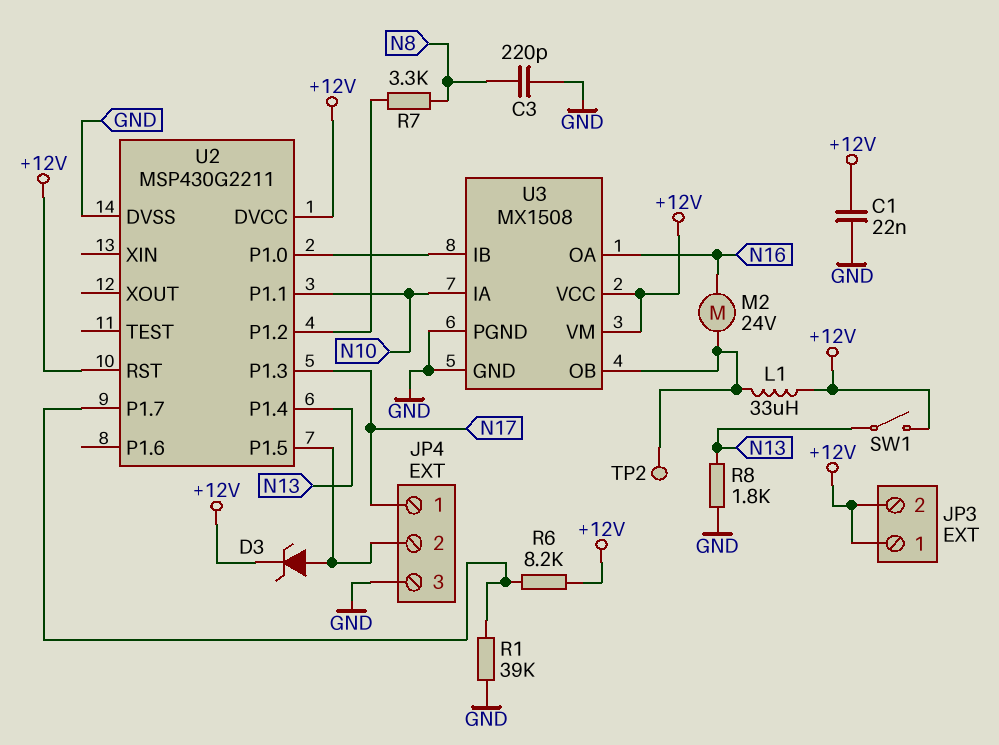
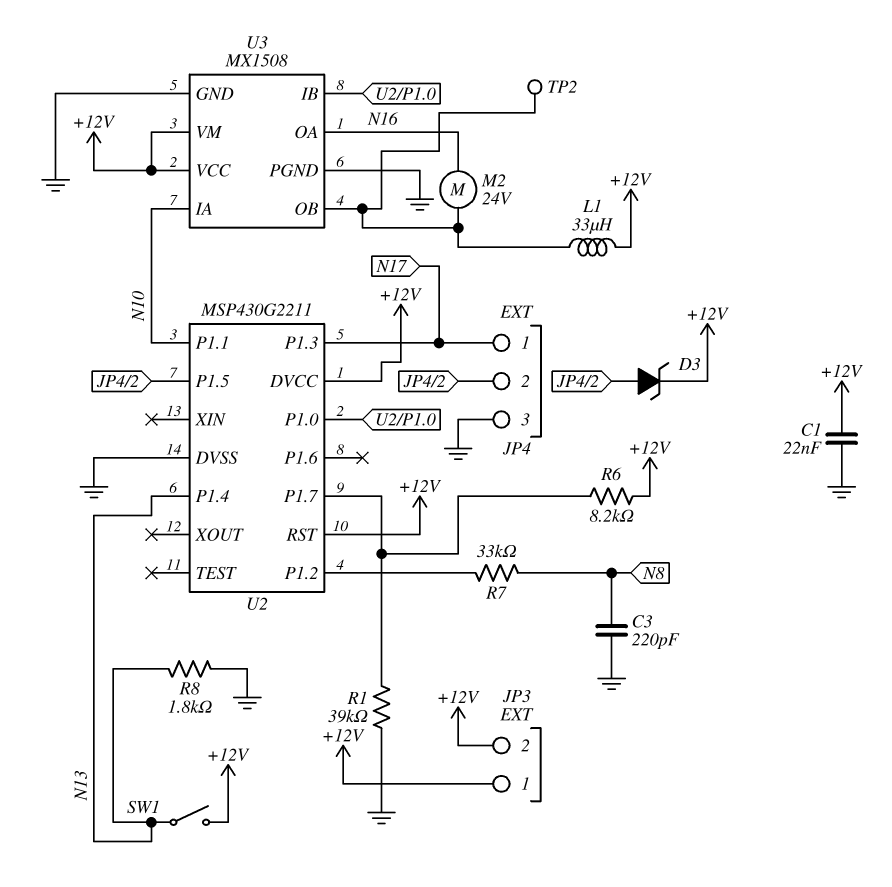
R7: 3.3k (N8, U2/P1.2) -> 33k (N8, U2/P1.2)

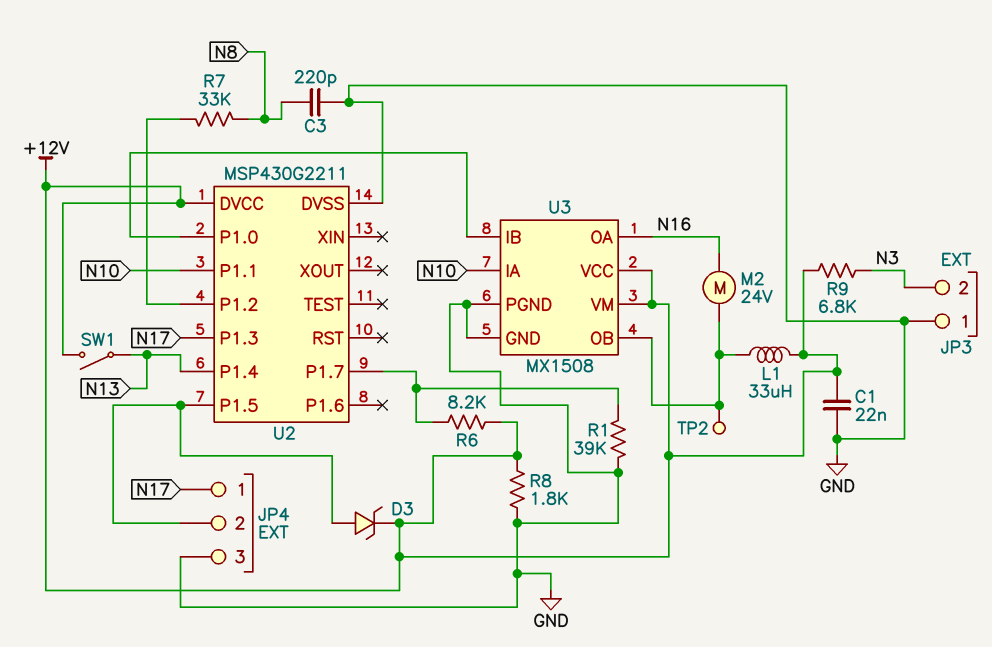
JP3 pin 1: +12V -> GND
JP3 pin 2: +12V -> N3
R8: 1.8k (GND, N13) -> 1.8k (+12V, GND)
R9: none -> 6.8k (+12V, N3)
U2 pin RST: +12V -> none

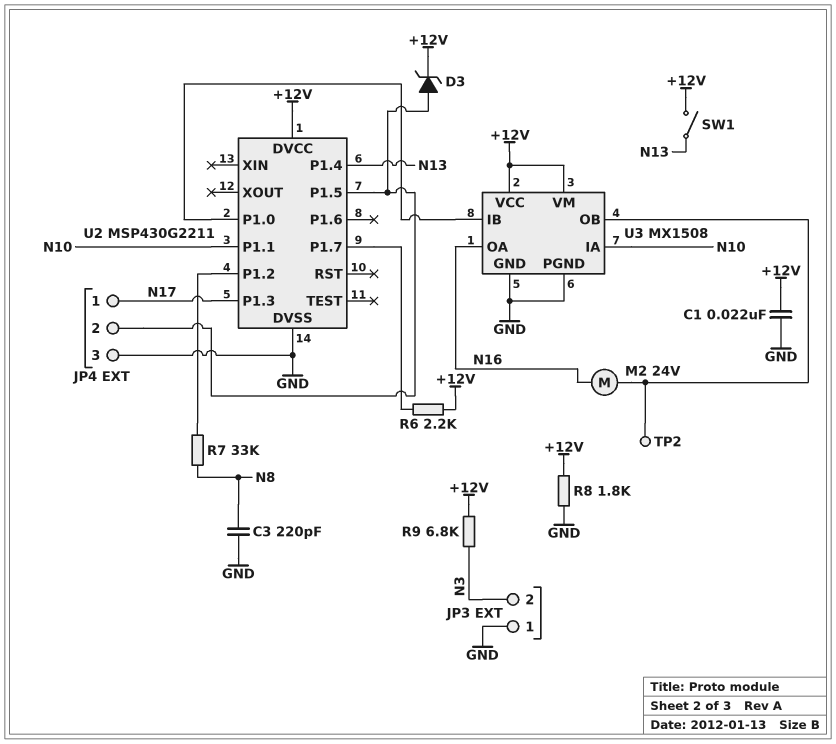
L1: 33uH (+12V, U3/OB) -> none
R1: 39k (GND, U2/P1.7) -> none
R6: 8.2k (+12V, U2/P1.7) -> 2.2k (+12V, U2/P1.7)

